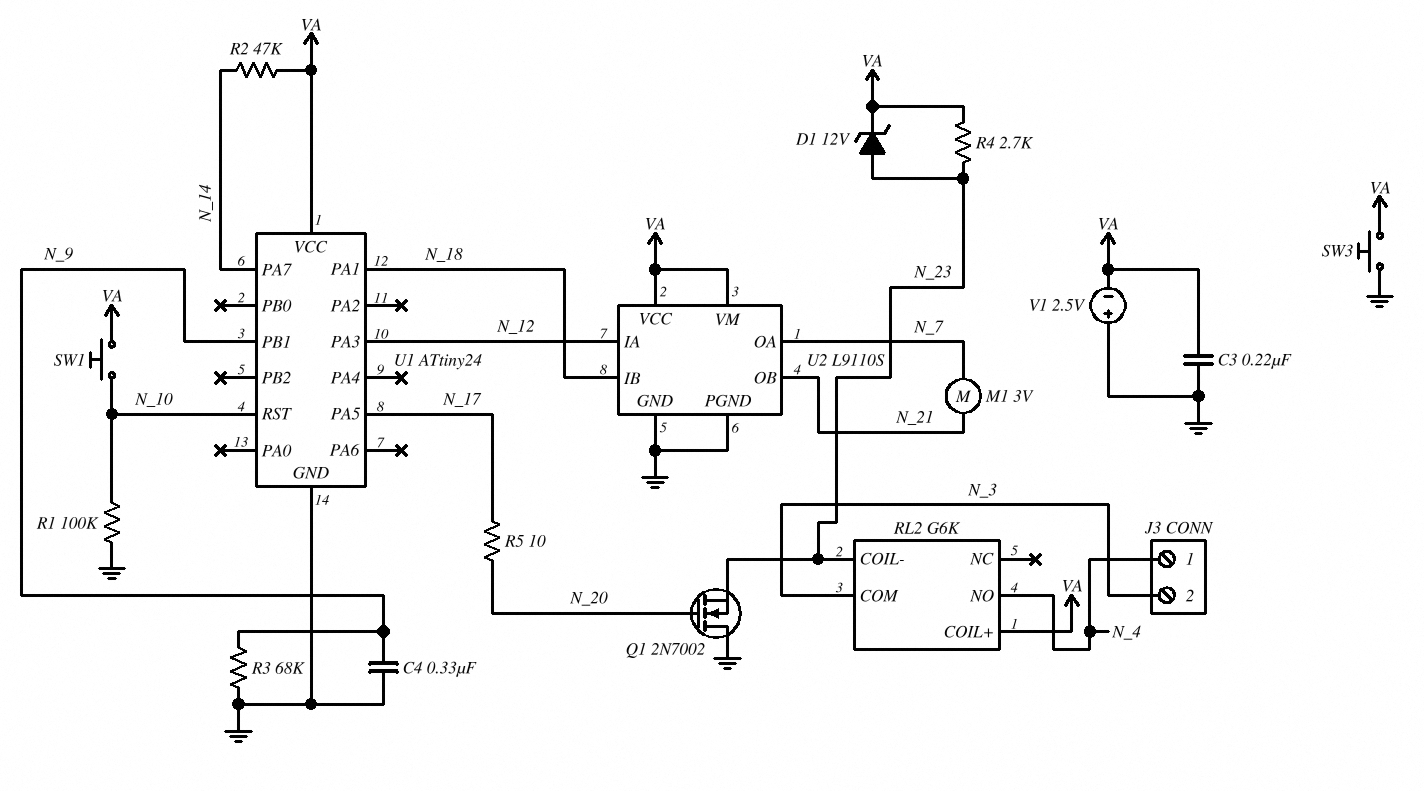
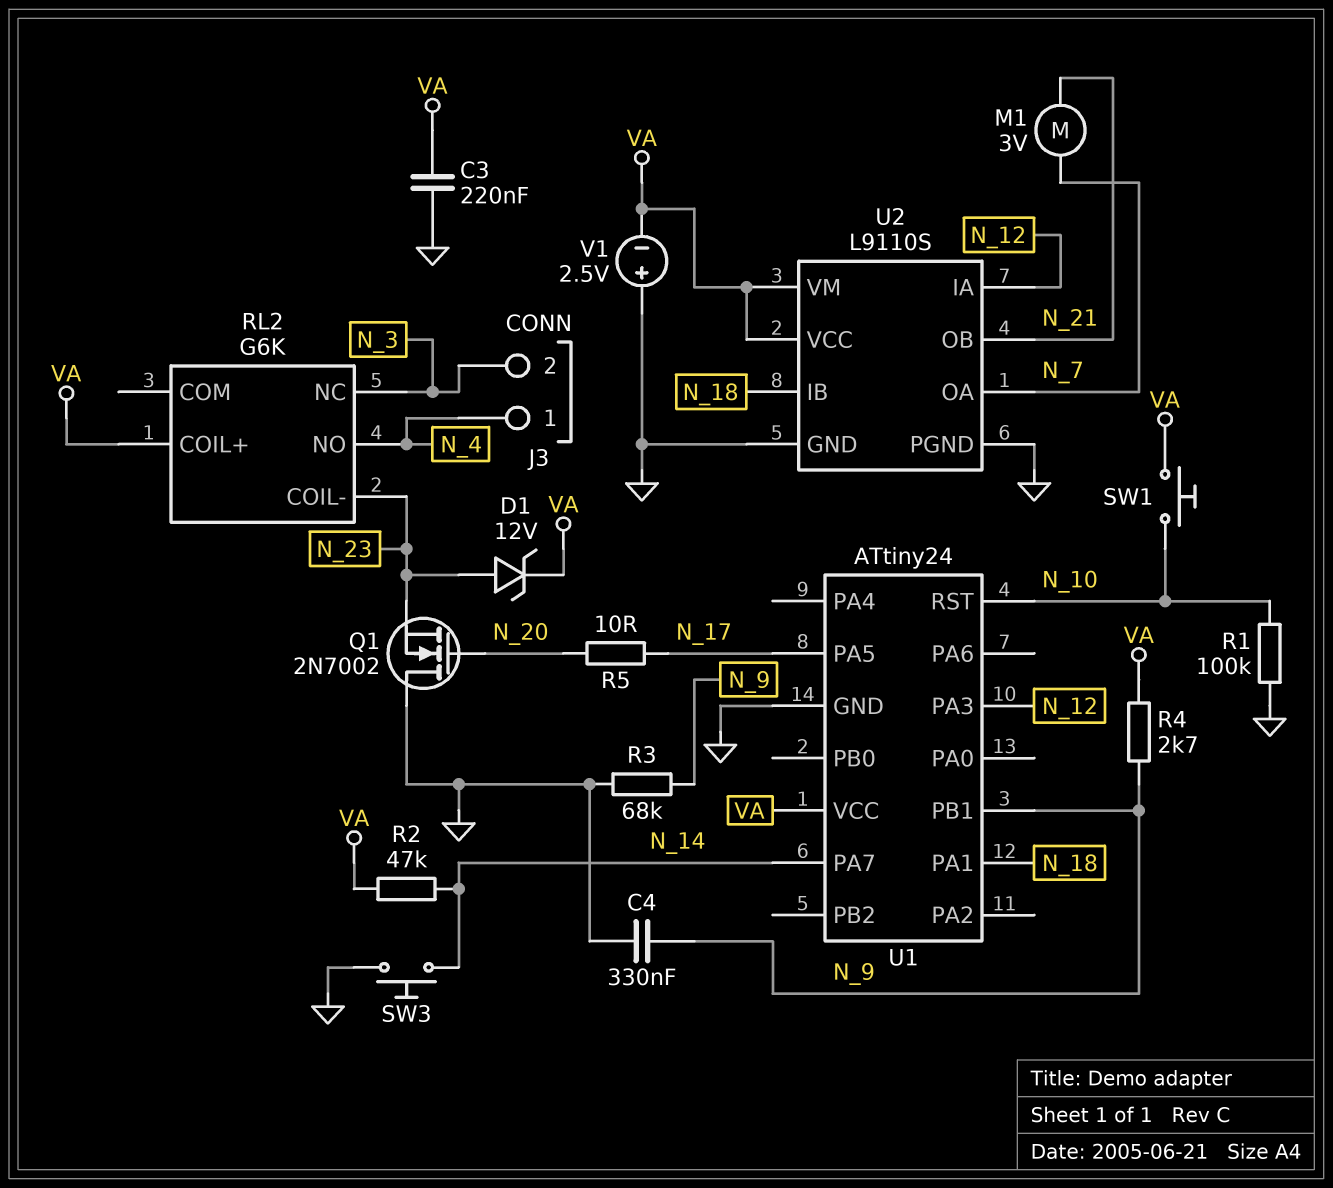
R4: 2.7k (N_23, VA) -> 2.7k (N_9, VA)
RL2 pin COM: N_3 -> none
RL2 pin NC: none -> N_3
SW3: button (GND, VA) -> button (GND, N_14)

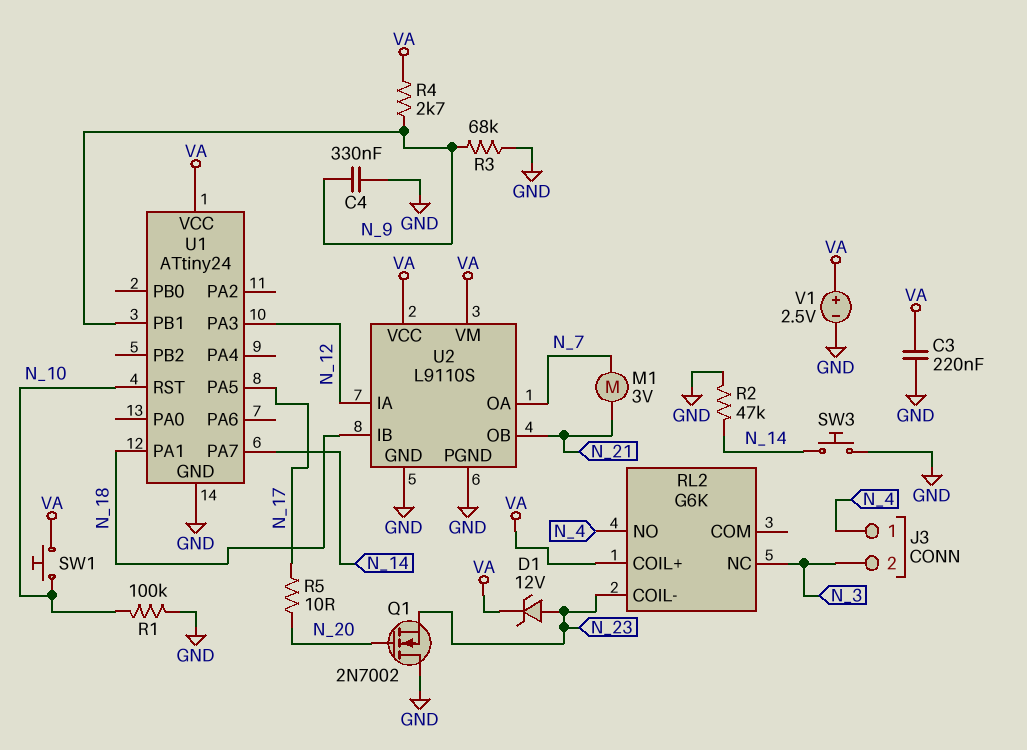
R2: 47k (N_14, VA) -> 47k (GND, N_14)
V1: 2.5V (plus GND, minus VA) -> 2.5V (plus VA, minus GND)

